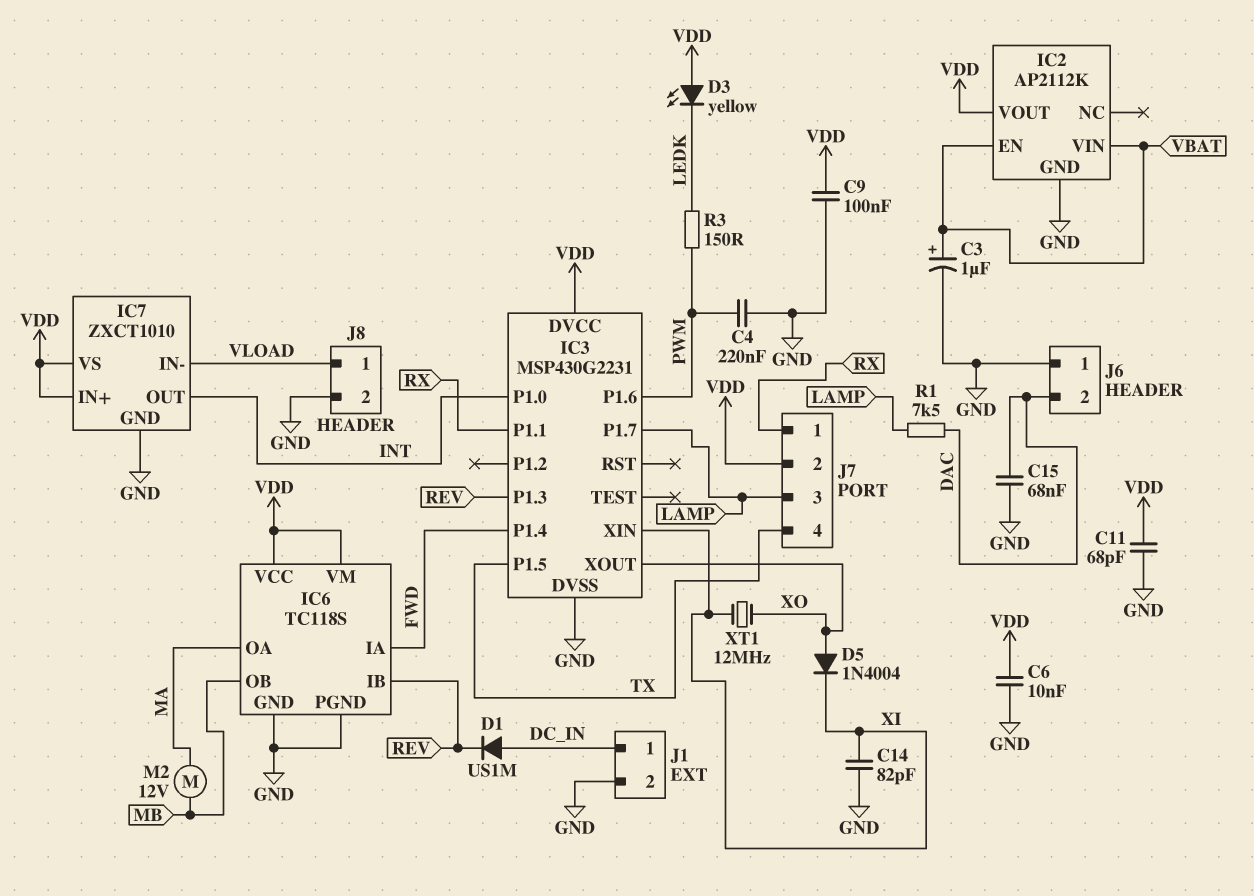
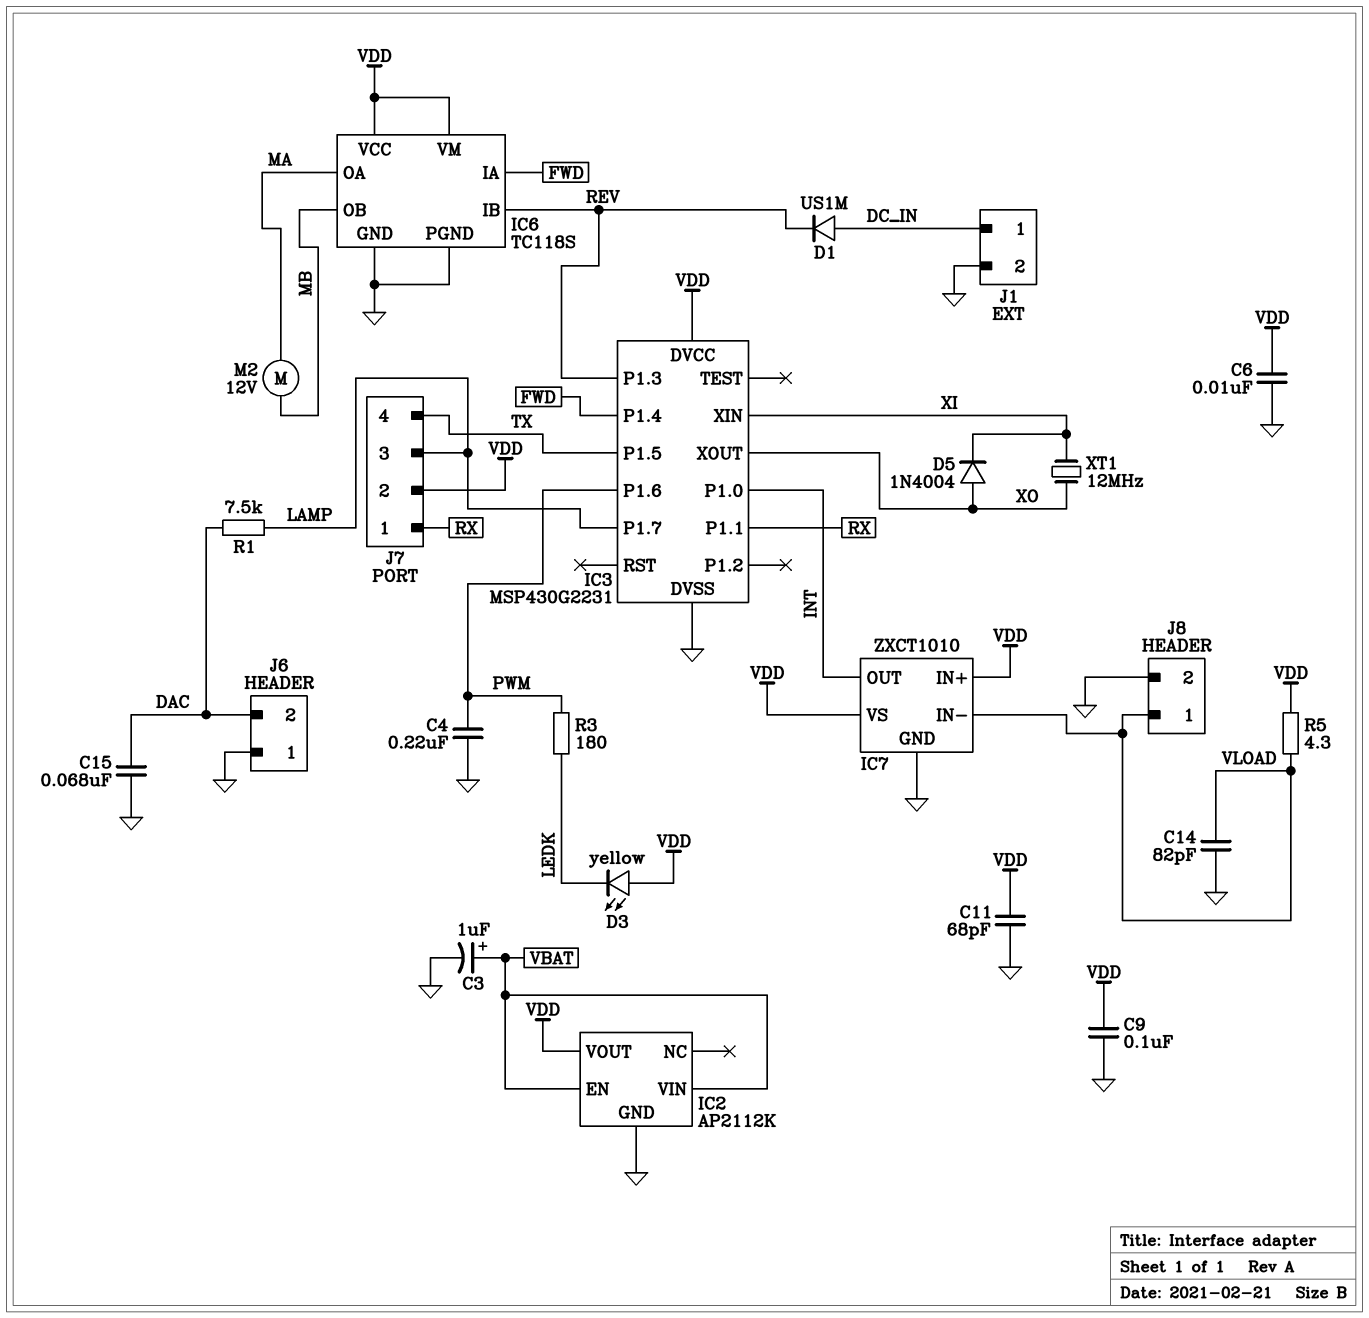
C14: 82pF (GND, XI) -> 82pF (GND, VLOAD)
R3: 150 (LEDK, PWM) -> 180 (LEDK, PWM)
R5: none -> 4.3 (VDD, VLOAD)

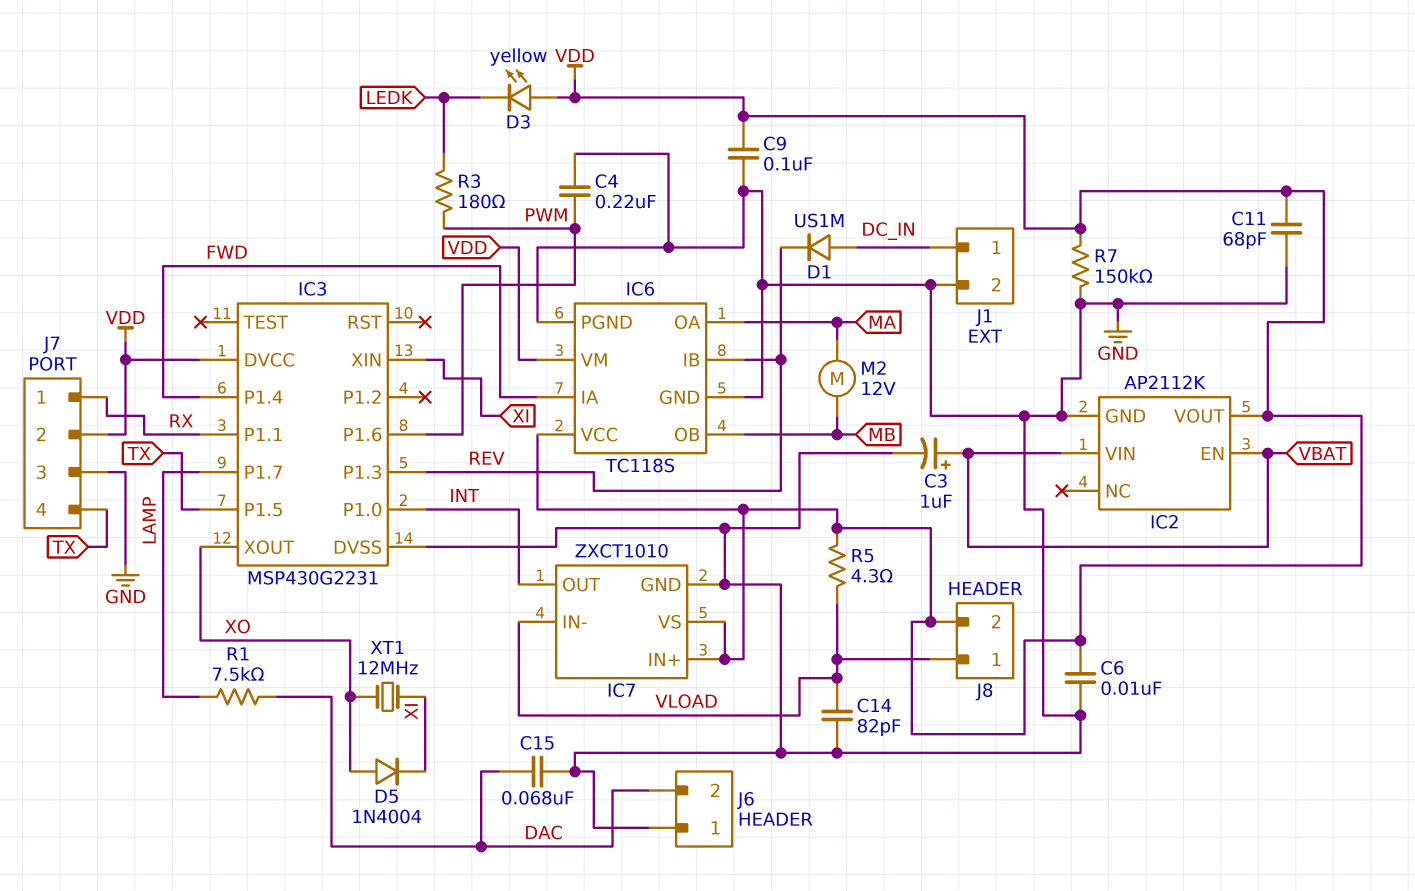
J7 pin 3: LAMP -> GND
J8 pin 2: GND -> VDD
R7: none -> 150k (GND, VDD)

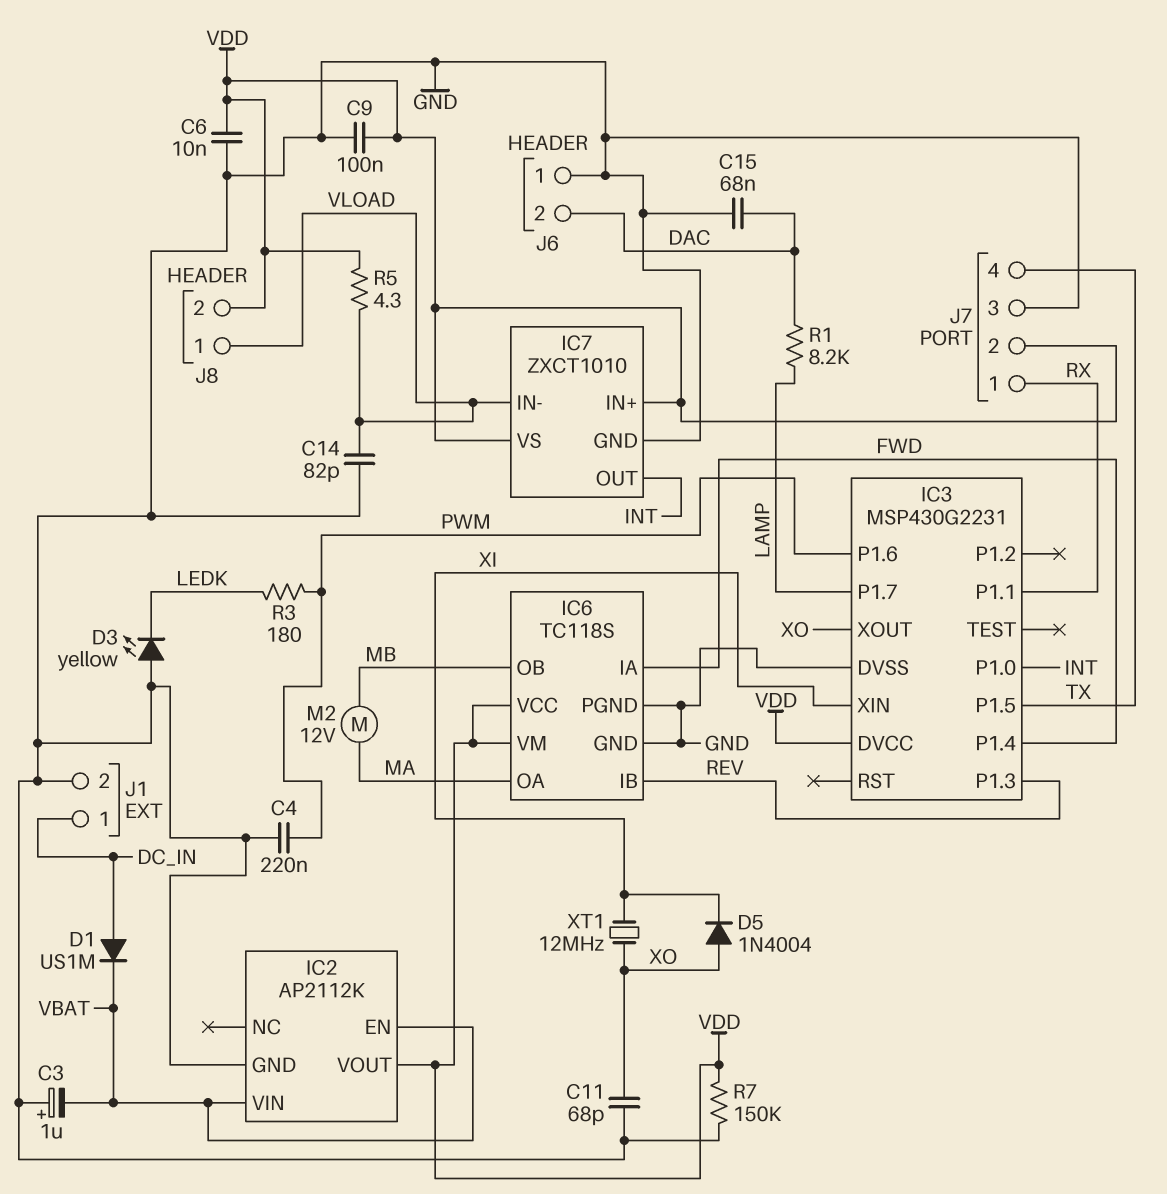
C3: 1uF (plus VBAT, minus GND) -> 1uF (plus GND, minus VBAT)
C11: 68pF (GND, VDD) -> 68pF (GND, XO)
D1: diode US1M (A DC_IN, K REV) -> diode US1M (A DC_IN, K VBAT)
D3: LED yellow (A VDD, K LEDK) -> LED yellow (A GND, K LEDK)
R1: 7.5k (DAC, LAMP) -> 8.2k (DAC, LAMP)

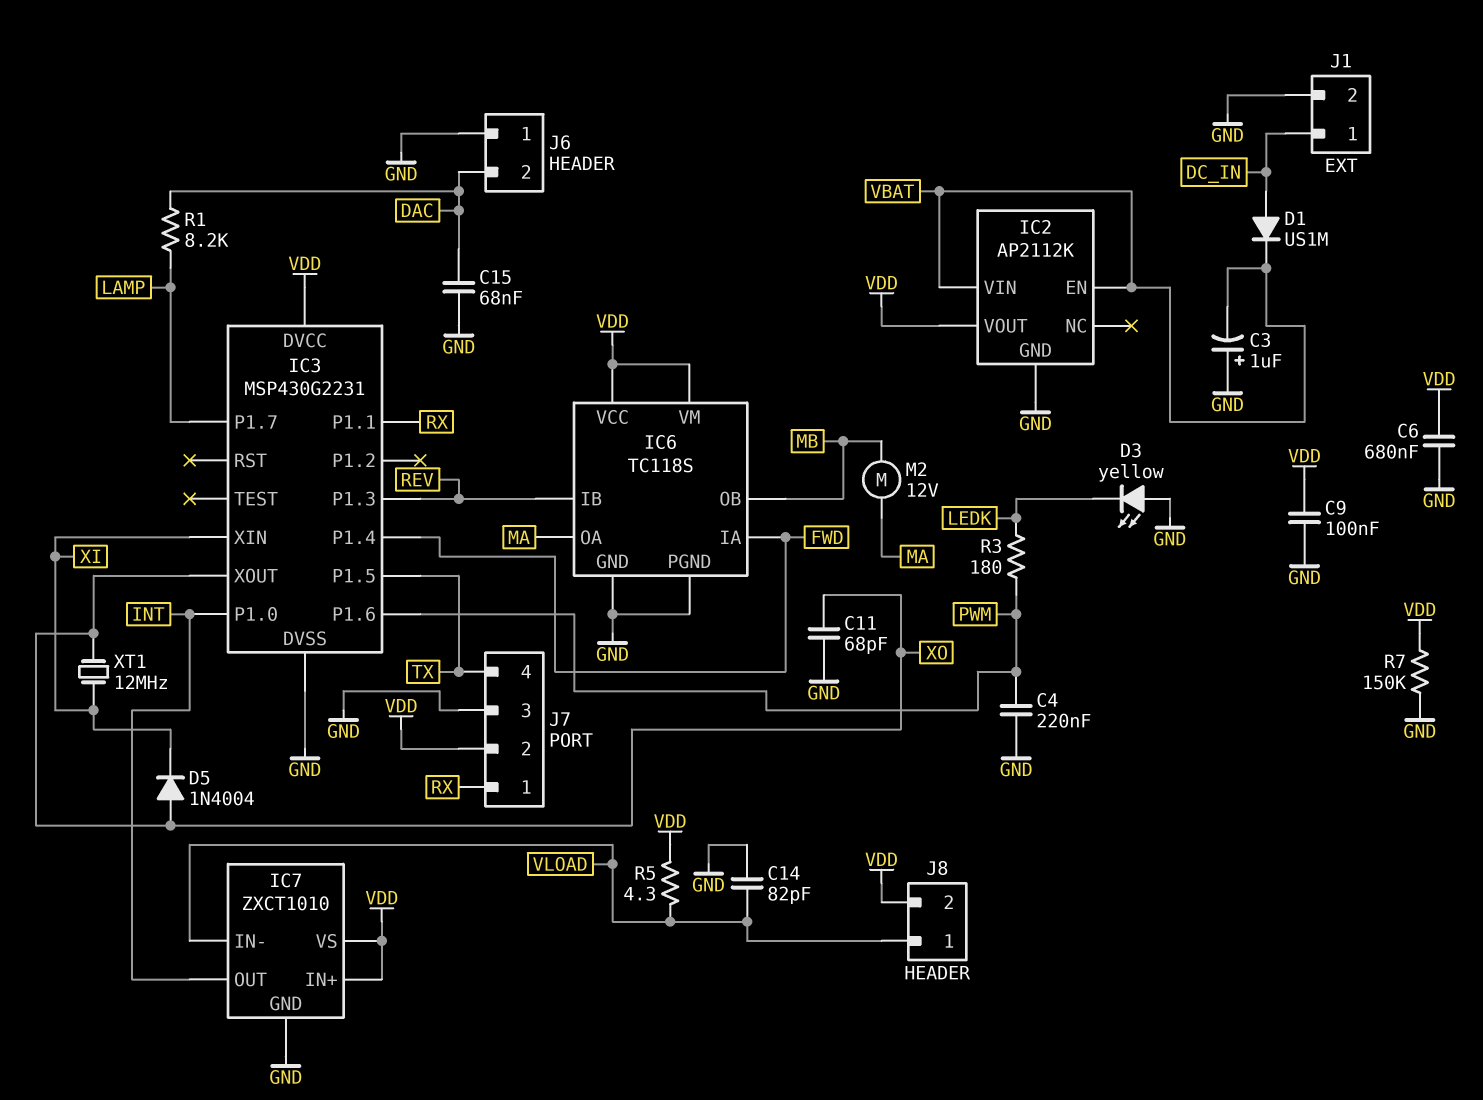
C6: 10nF (GND, VDD) -> 680nF (GND, VDD)

